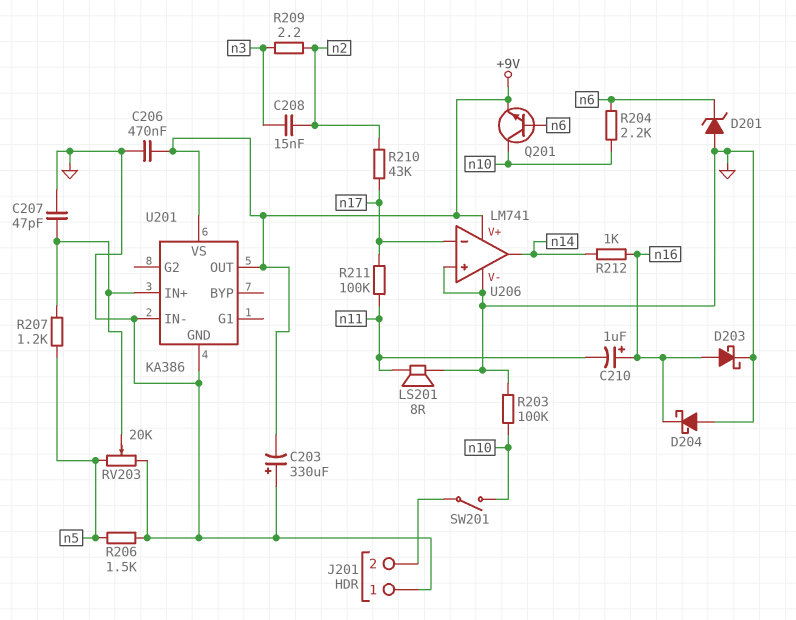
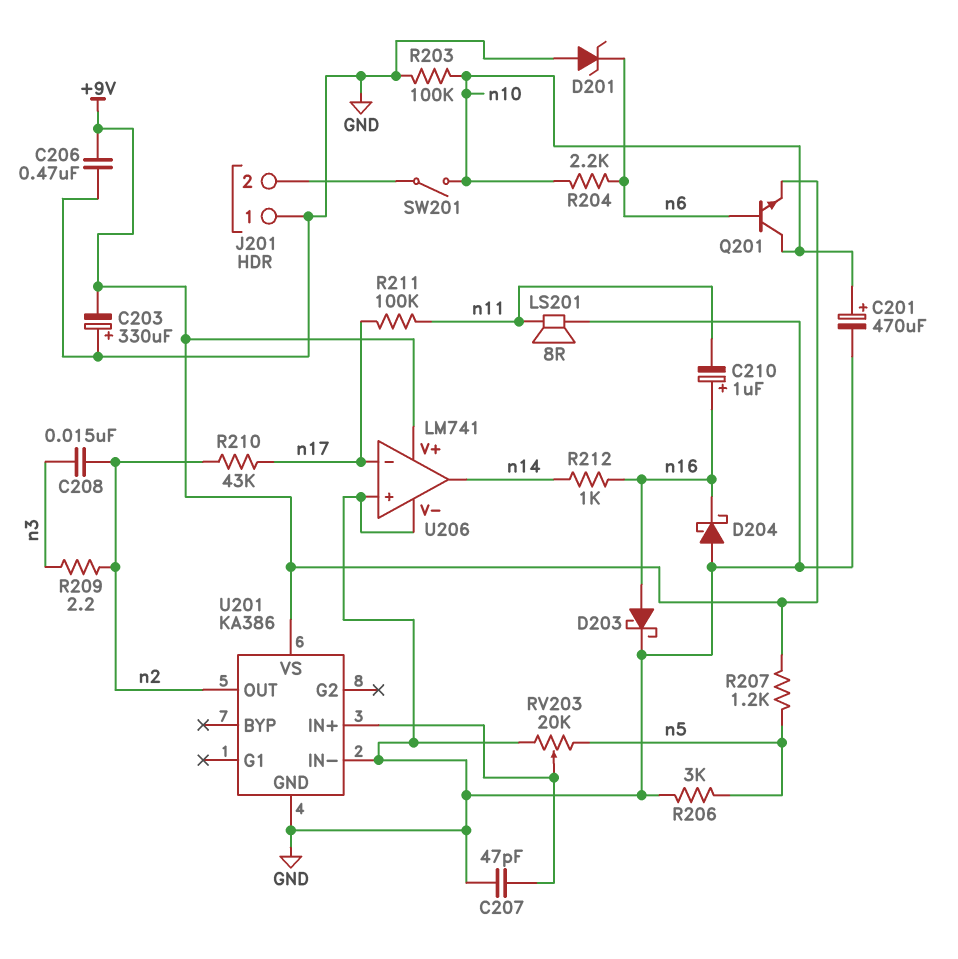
C201: none -> 470uF (plus n10, minus GND)
R206: 1.5k (GND, n5) -> 3k (GND, n5)
R207: 1.2k (U201/IN+, n5) -> 1.2k (+9V, n5)
U201 pin OUT: +9V -> n2

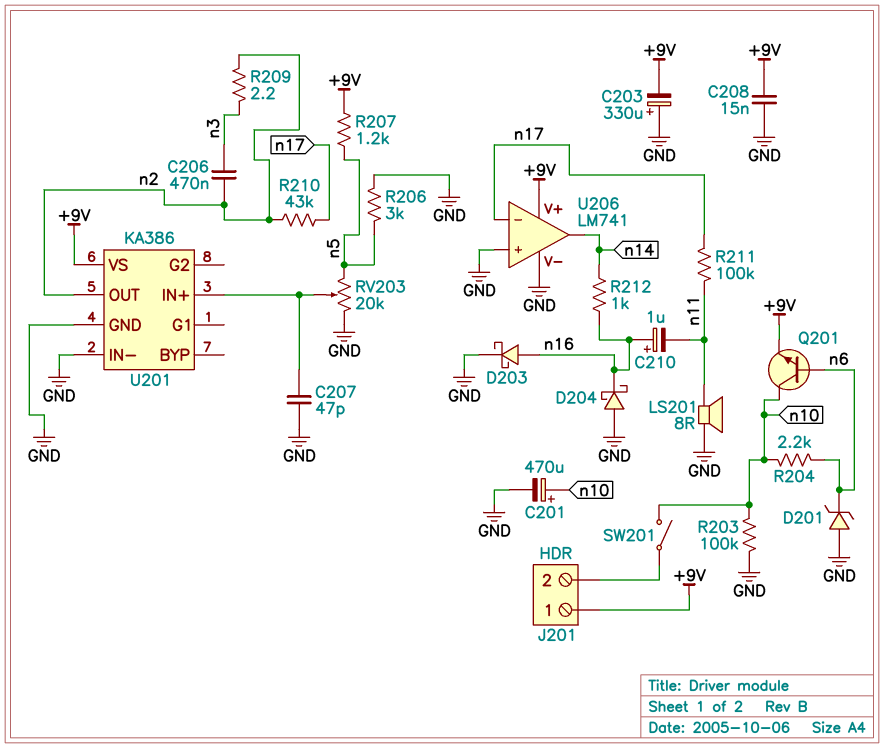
C206: 470nF (+9V, GND) -> 470nF (n2, n3)
C208: 15nF (n2, n3) -> 15nF (+9V, GND)
J201 pin 1: GND -> +9V

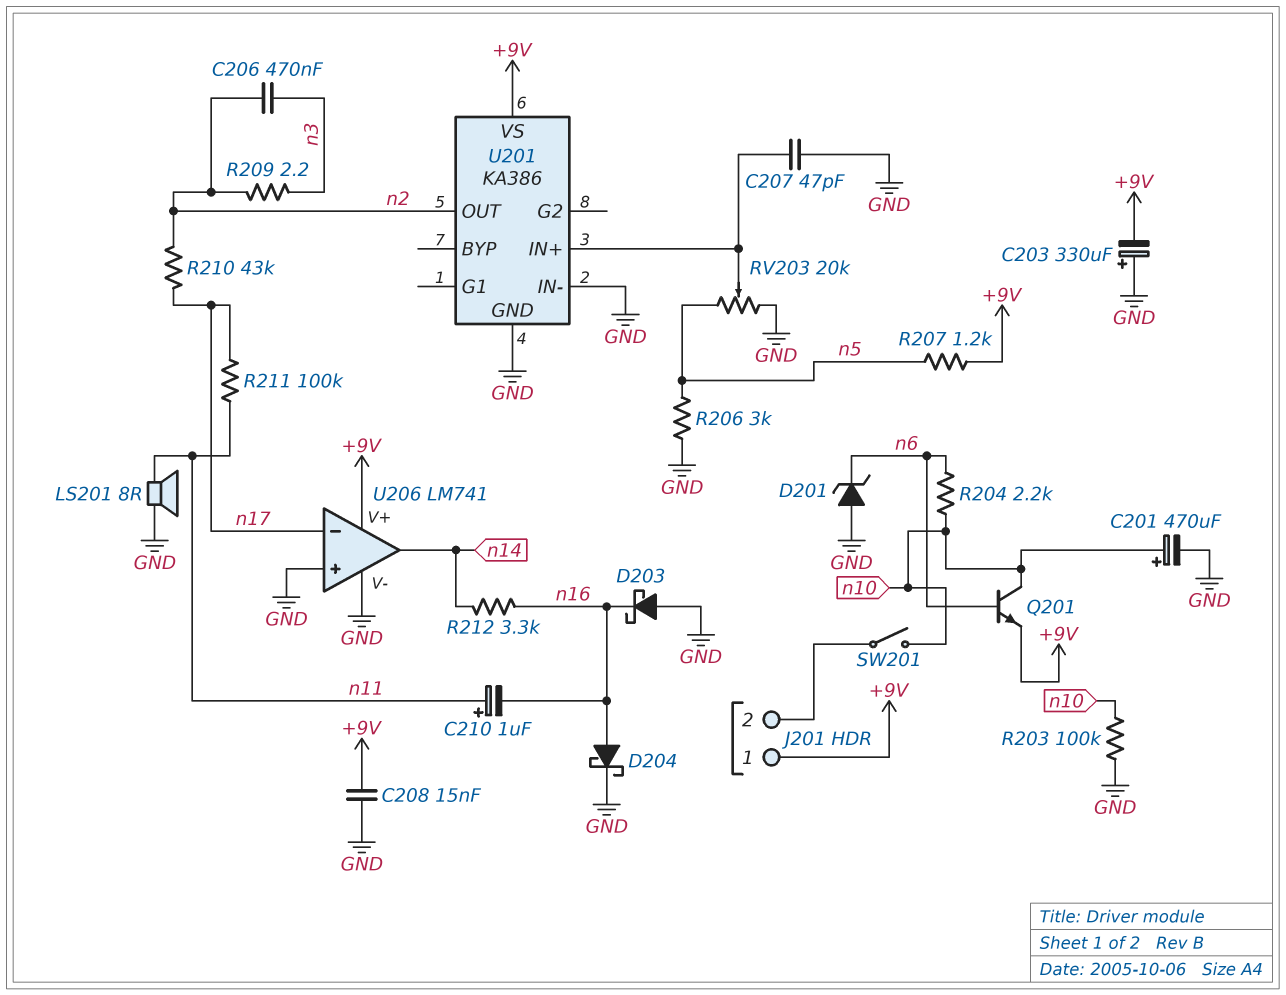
C210: 1uF (plus n16, minus n11) -> 1uF (plus n11, minus n16)
D203: schottky (A n16, K GND) -> schottky (A GND, K n16)
D204: schottky (A GND, K n16) -> schottky (A n16, K GND)
R212: 1k (n14, n16) -> 3.3k (n14, n16)

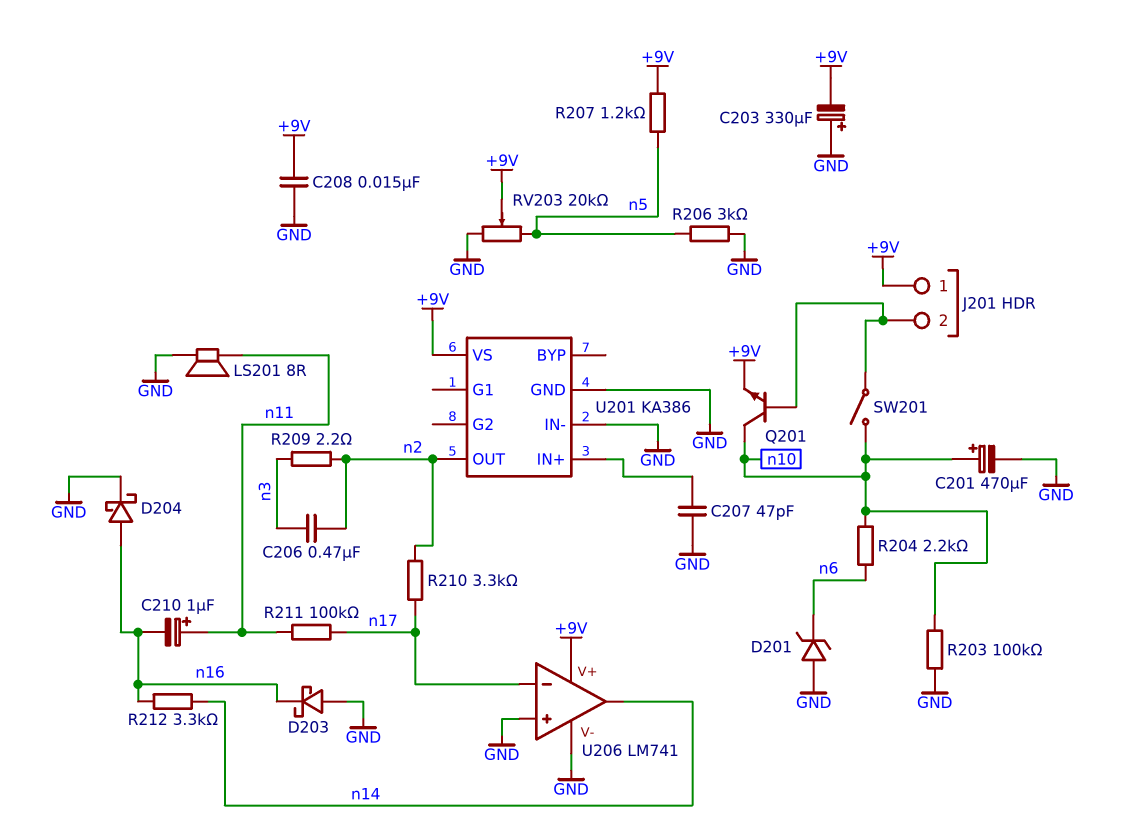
Q201: NPN (B n6, C n10, E +9V) -> NPN (B J201/2, C n10, E +9V)
R210: 43k (n2, n17) -> 3.3k (n2, n17)
RV203: 20k (GND, n5, wiper U201/IN+) -> 20k (GND, n5, wiper +9V)

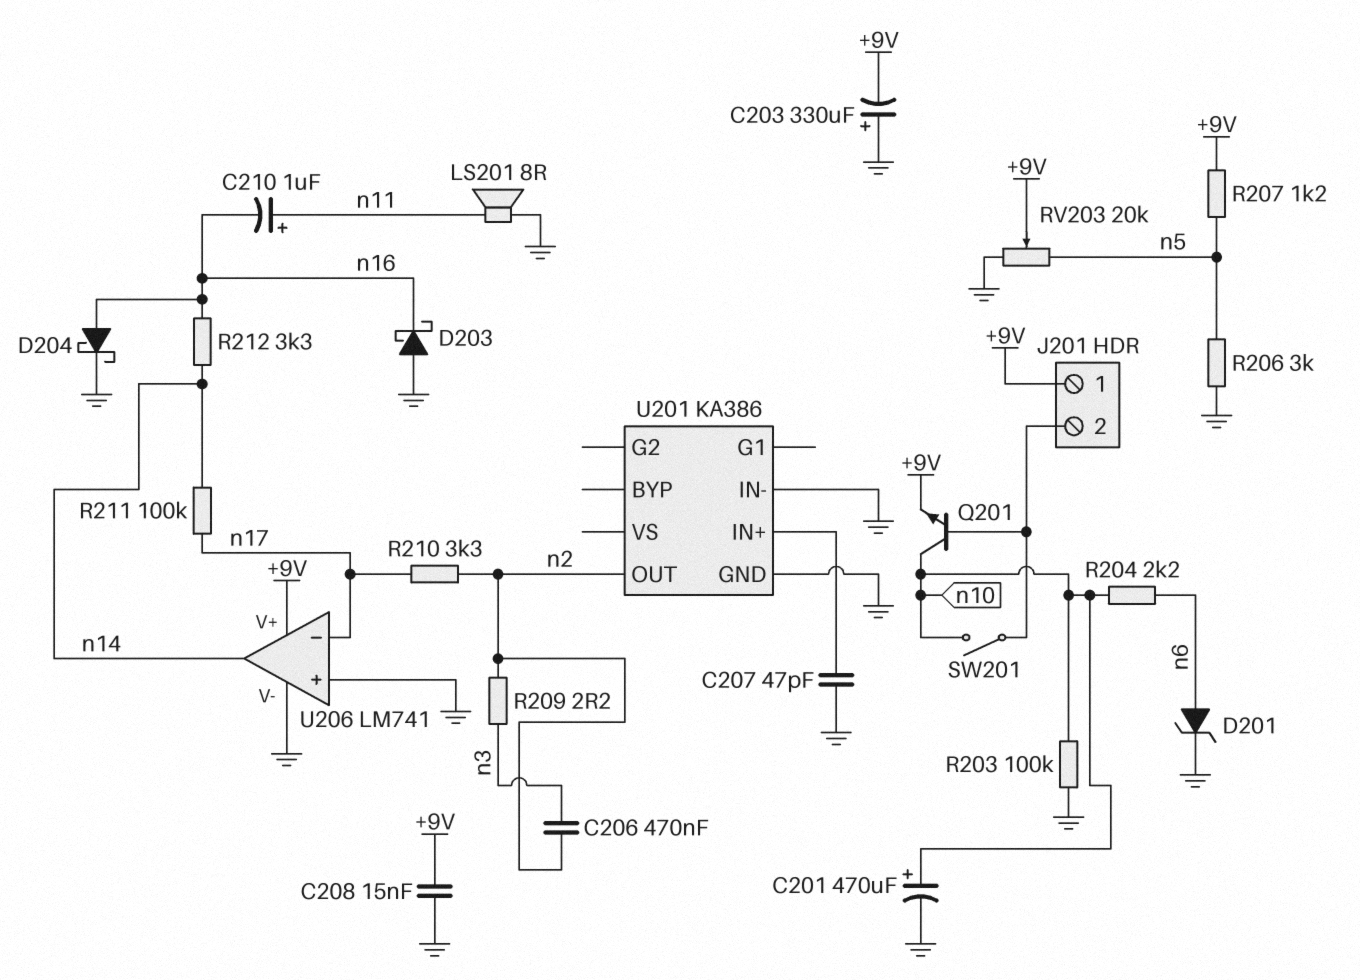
D201: zener (A GND, K n6) -> zener (A n6, K GND)
R211: 100k (n11, n17) -> 100k (n14, n17)
U201 pin VS: +9V -> none

